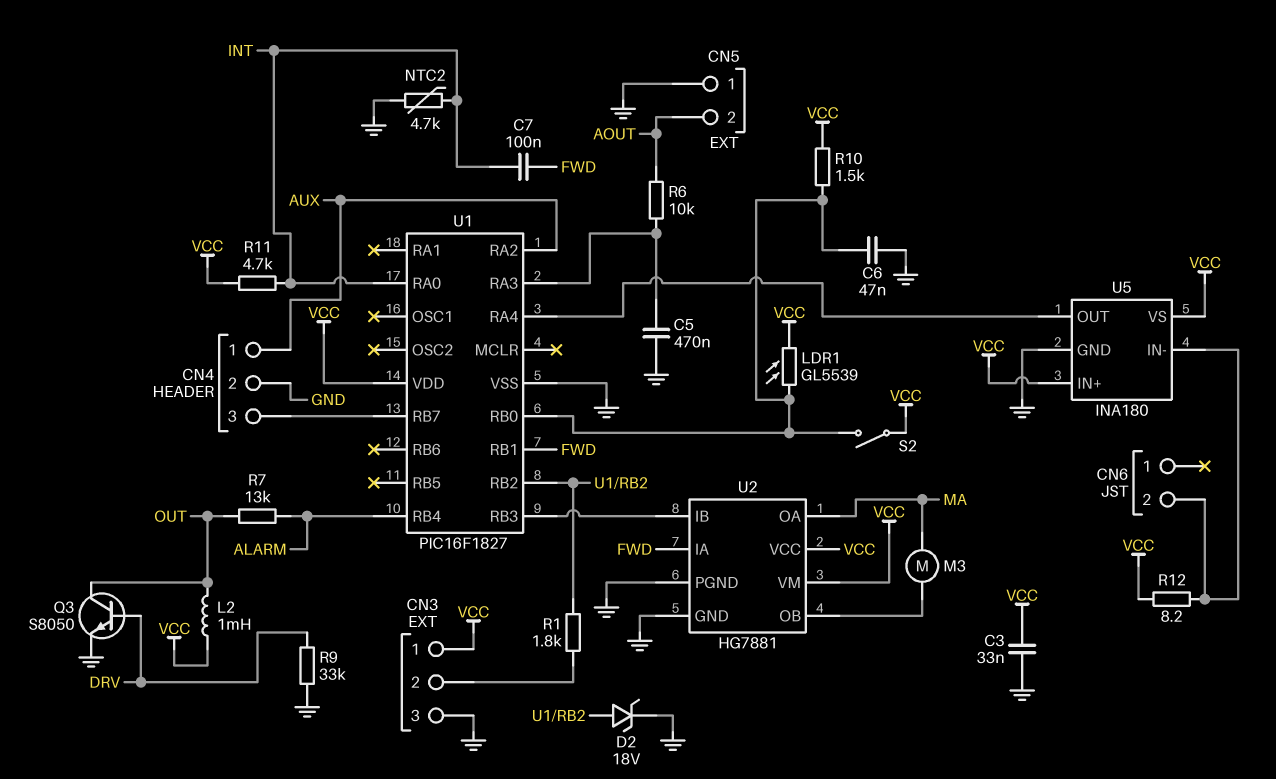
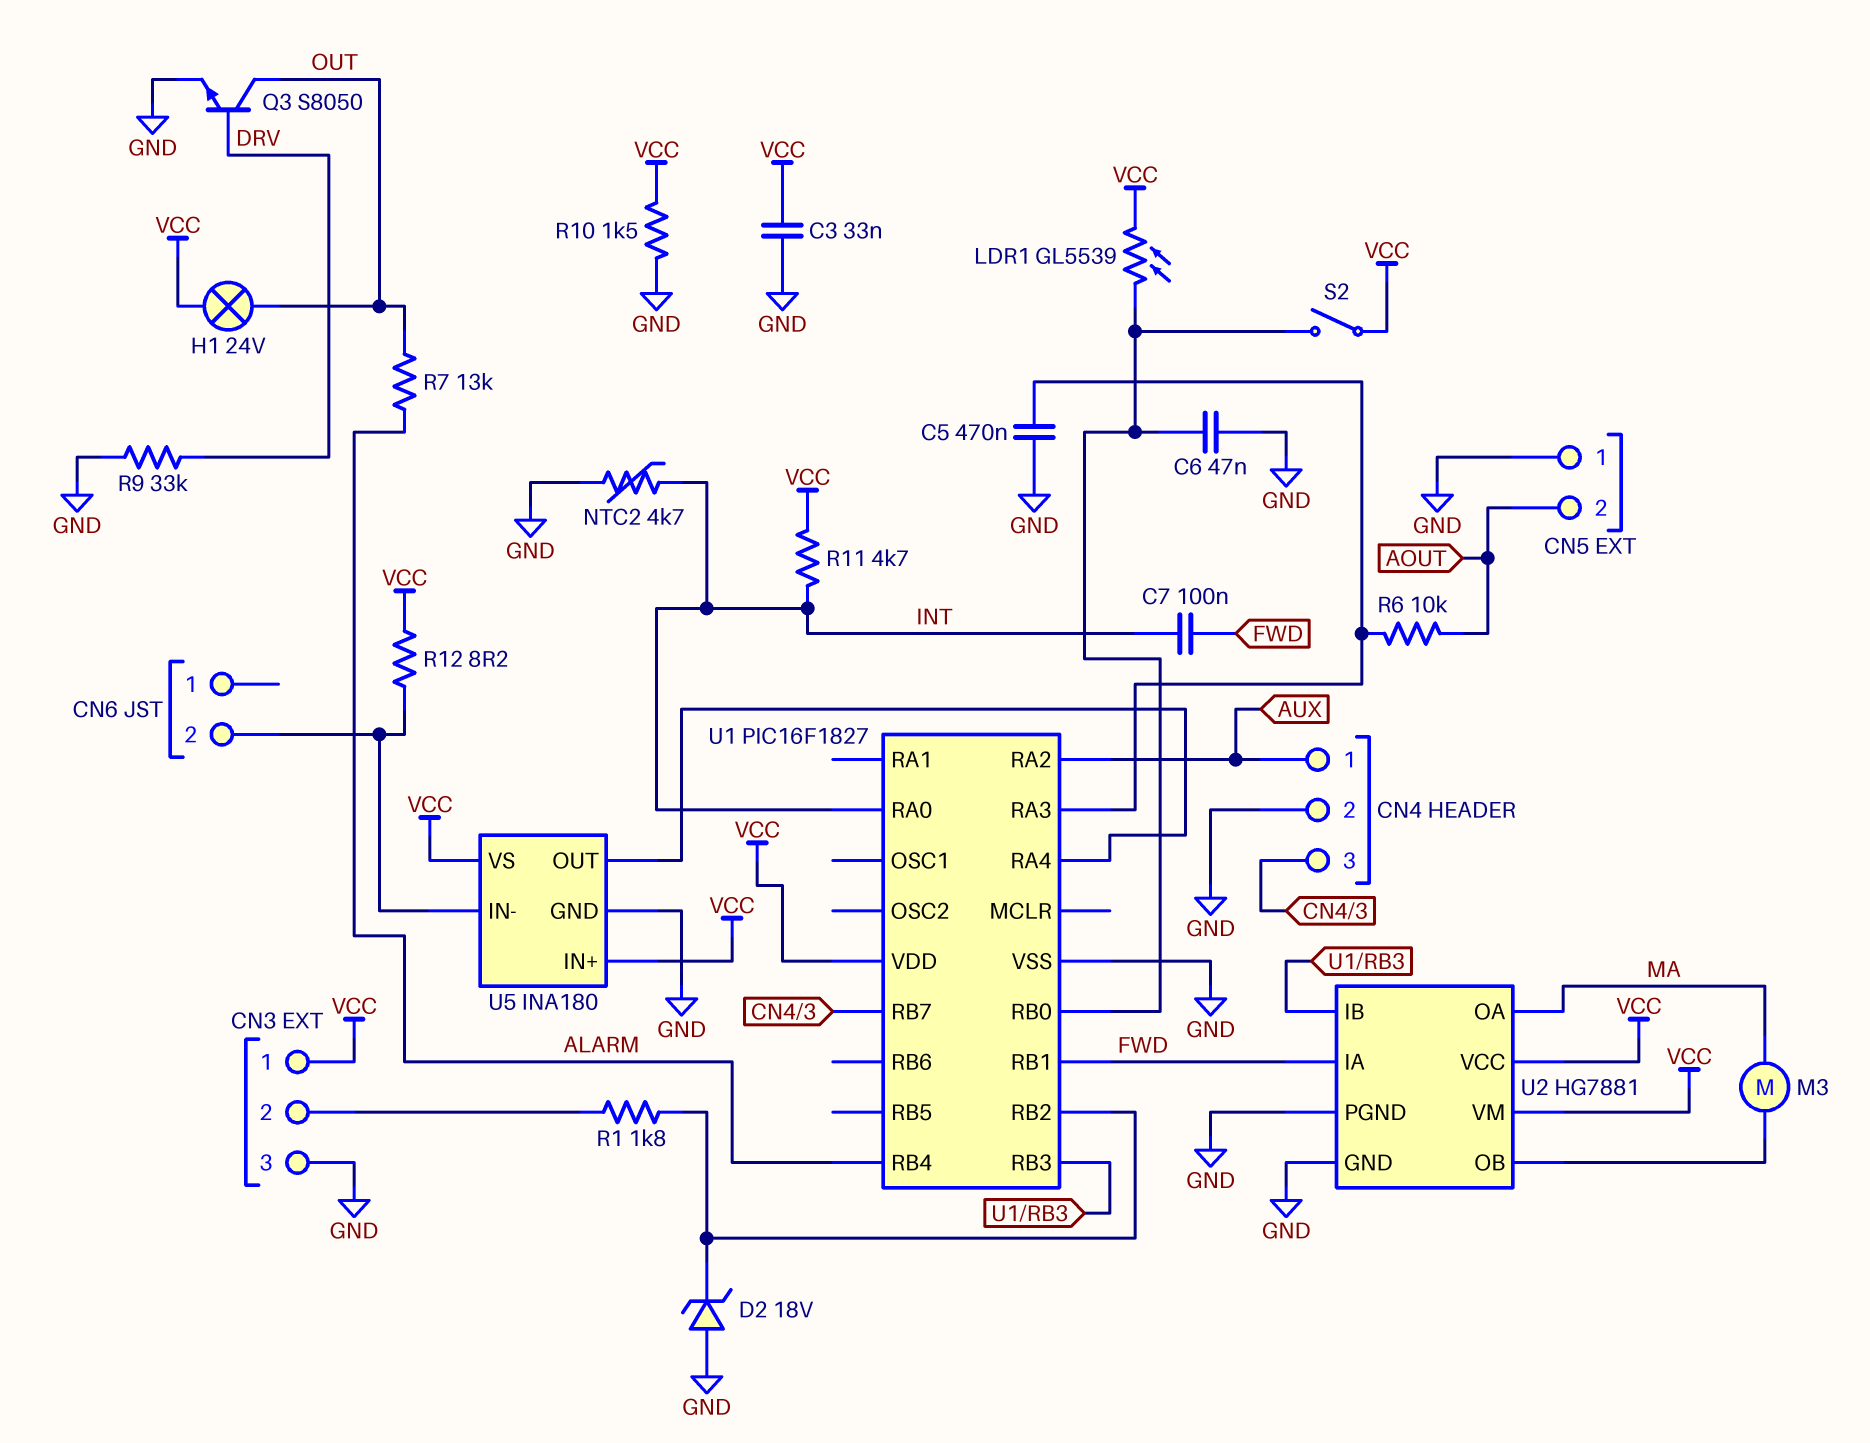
D2: zener 18V (A U1/RB2, K GND) -> zener 18V (A GND, K U1/RB2)
H1: none -> lamp 24V (OUT, VCC)
L2: 1mH (OUT, VCC) -> none
R10: 1.5k (U1/RB0, VCC) -> 1.5k (GND, VCC)

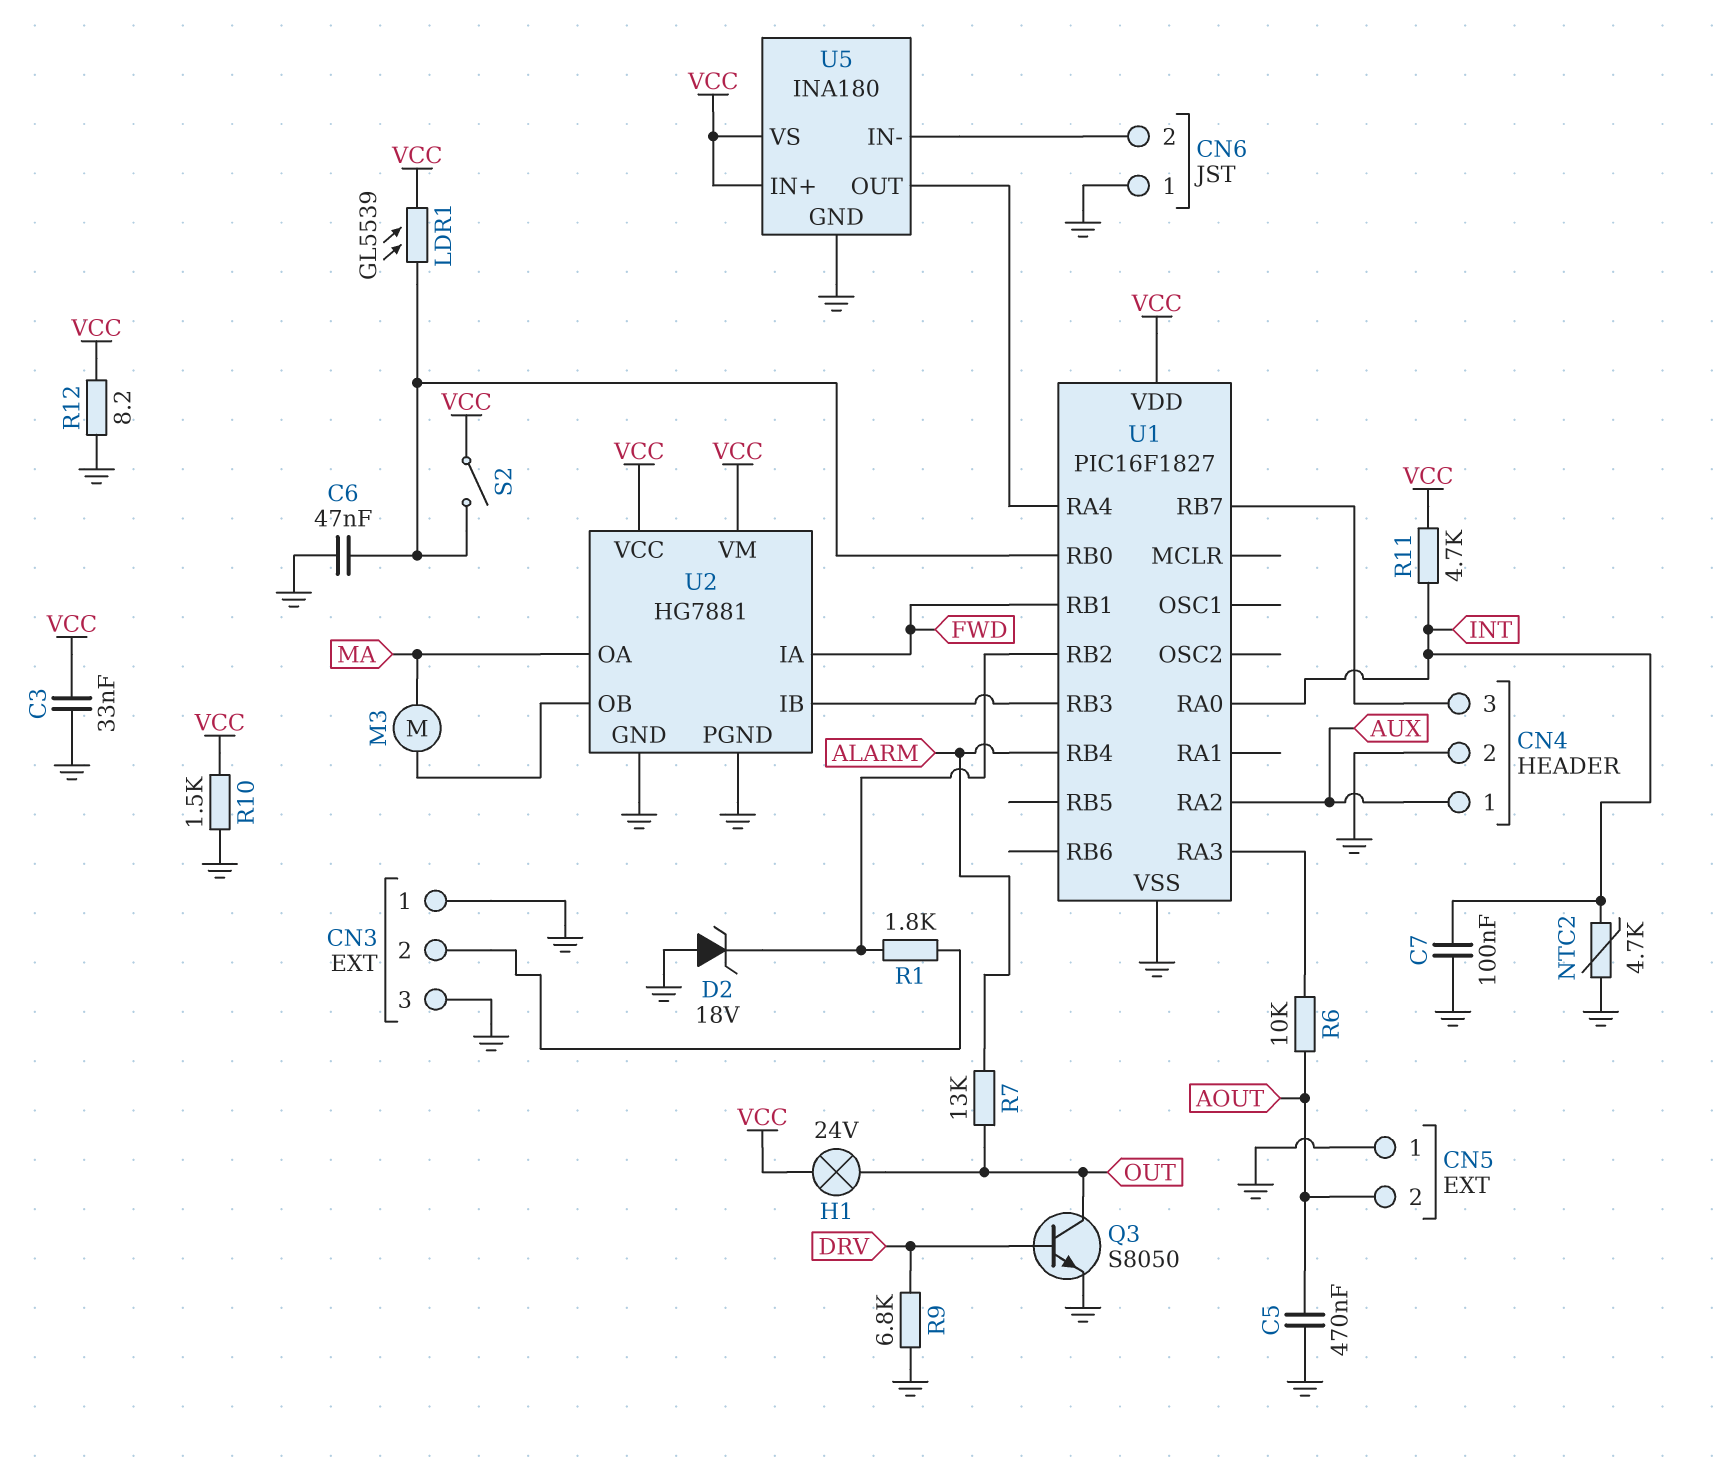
C5: 470nF (GND, U1/RA3) -> 470nF (AOUT, GND)
C7: 100nF (FWD, INT) -> 100nF (GND, INT)
CN3 pin 1: VCC -> GND
CN6 pin 1: none -> GND
R9: 33k (DRV, GND) -> 6.8k (DRV, GND)
R12: 8.2 (CN6/2, VCC) -> 8.2 (GND, VCC)

